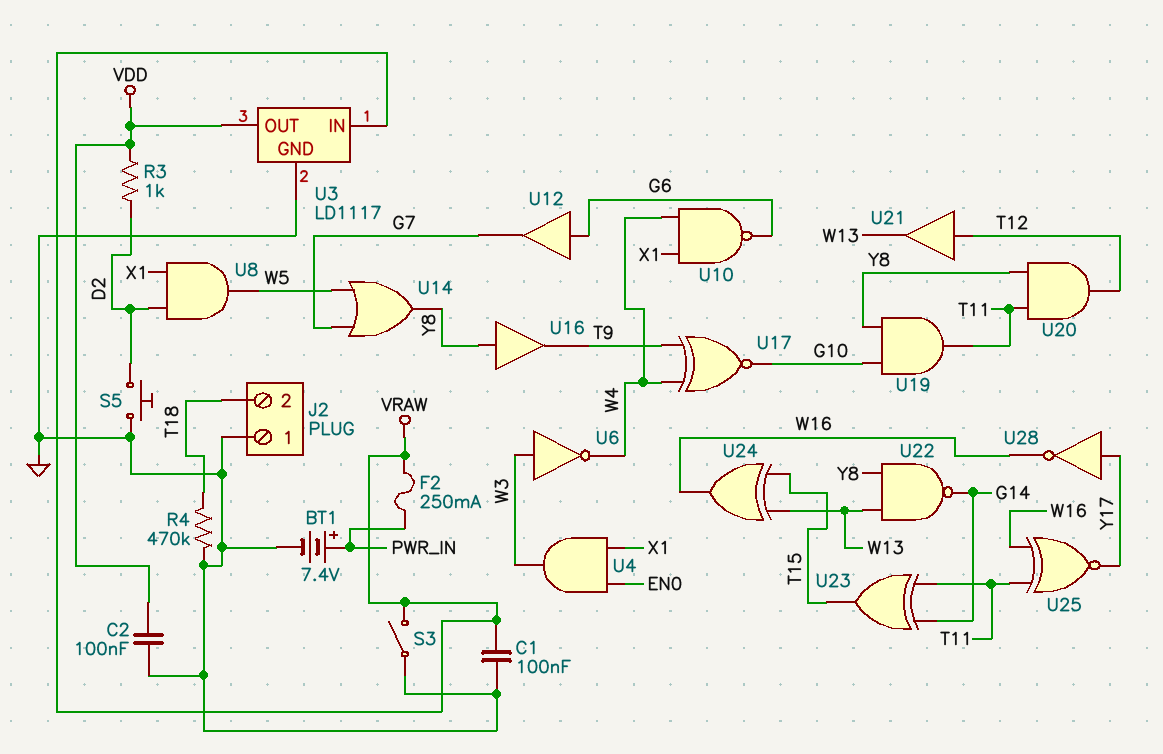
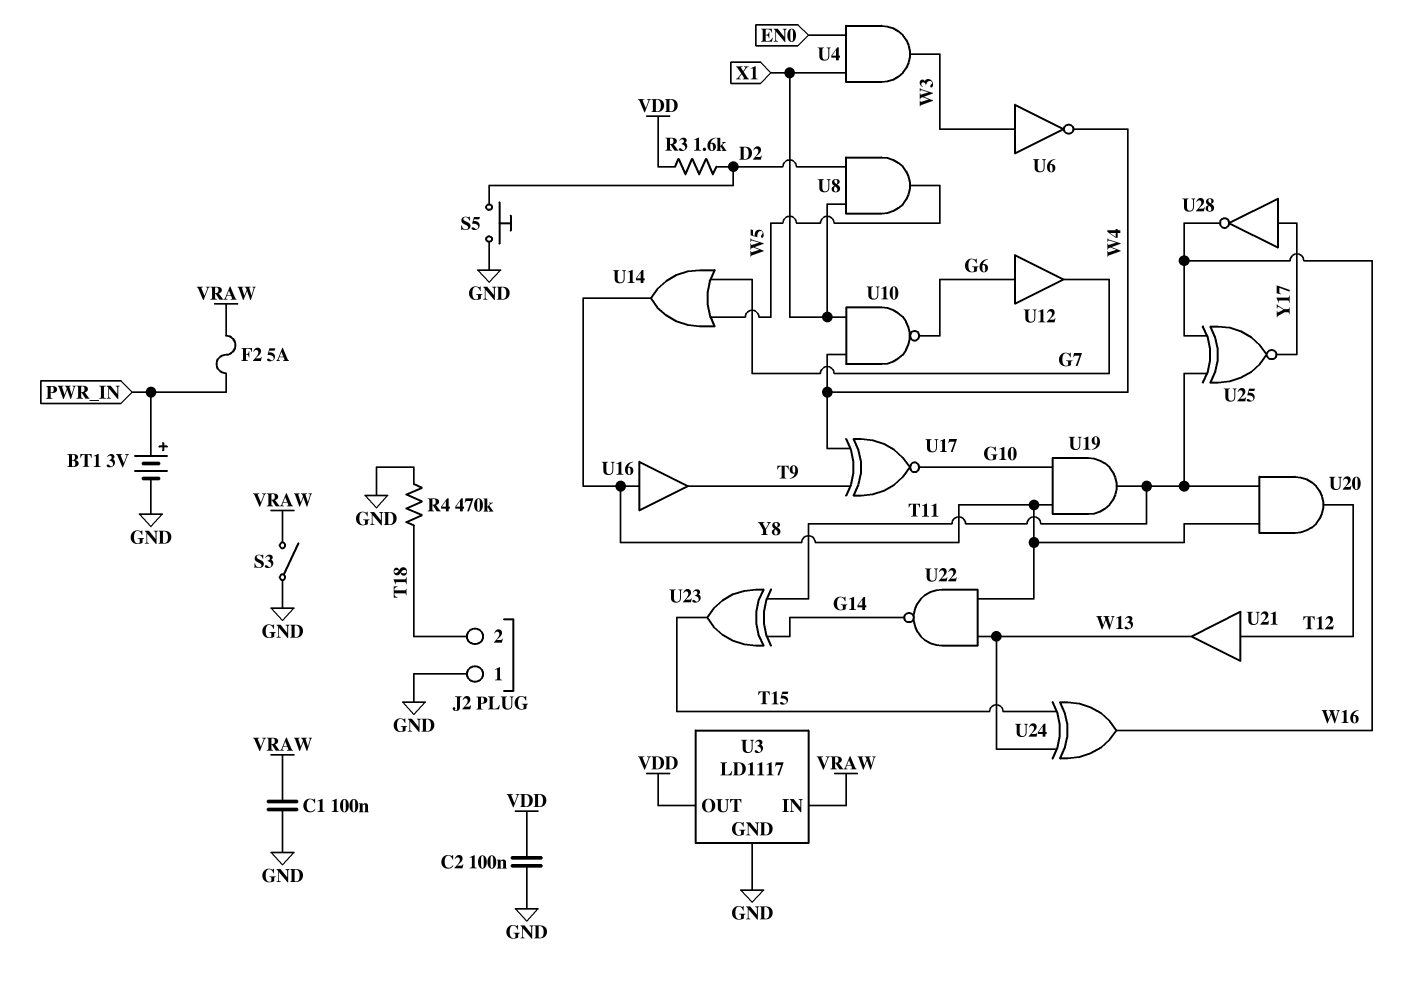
BT1: 7.4V (plus PWR_IN, minus GND) -> 3V (plus PWR_IN, minus GND)
F2: 250mA (PWR_IN, VRAW) -> 5A (PWR_IN, VRAW)
R3: 1k (D2, VDD) -> 1.6k (D2, VDD)

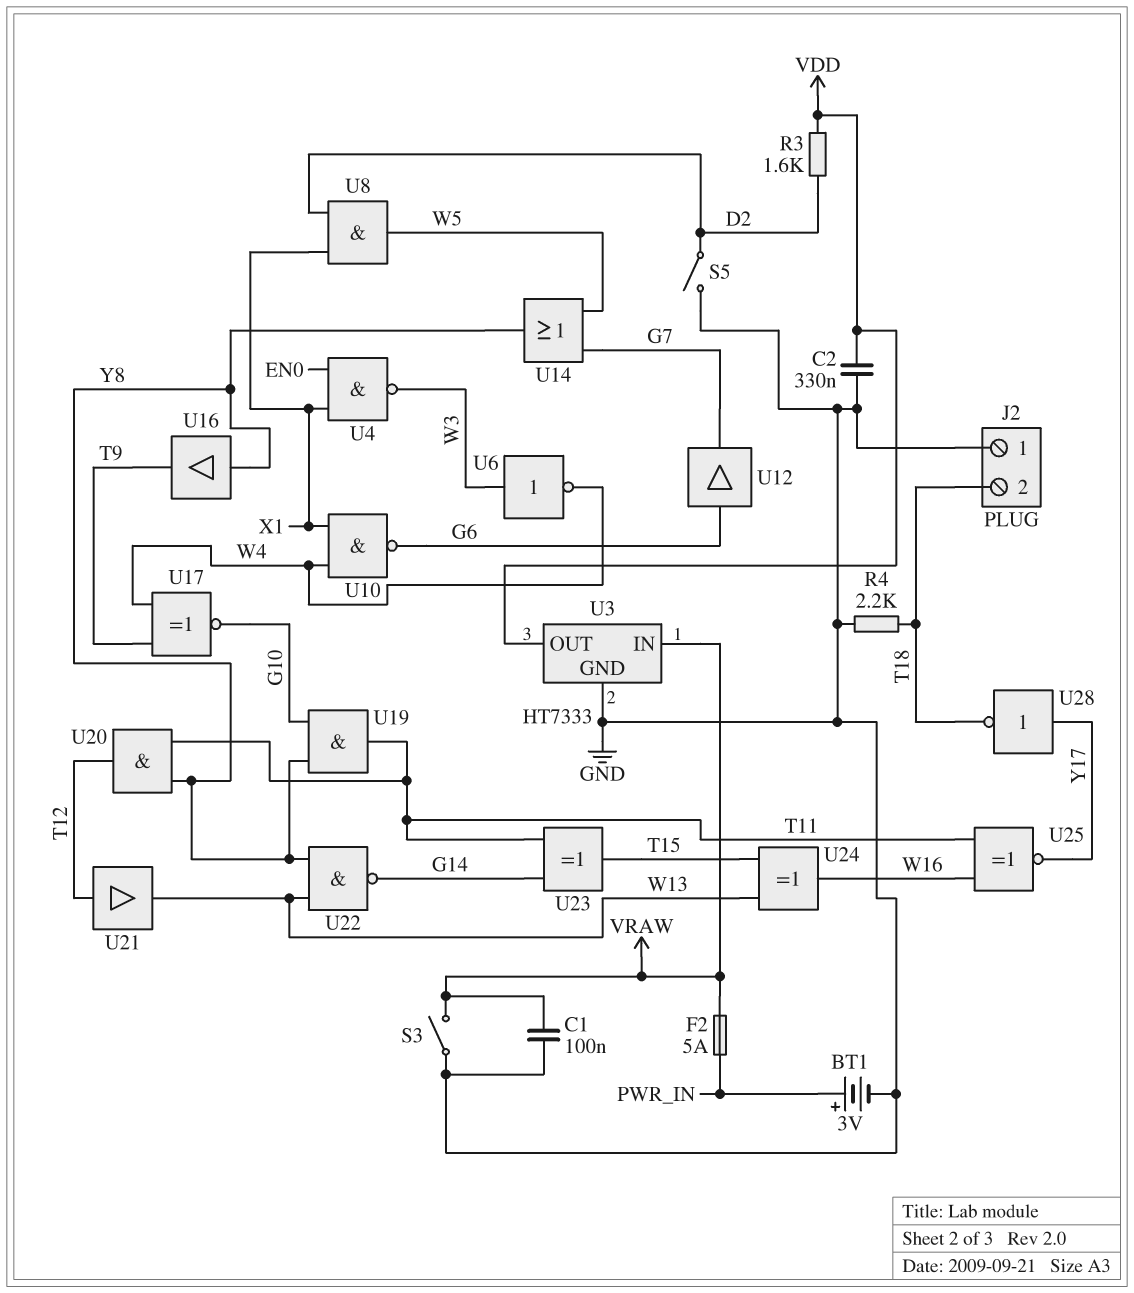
C2: 100nF (GND, VDD) -> 330nF (GND, VDD)
R4: 470k (GND, T18) -> 2.2k (GND, T18)
S5: button (D2, GND) -> switch (D2, GND)
U3: LD1117 -> HT7333
U4: AND (in EN0, in X1, out W3) -> NAND (in EN0, in X1, out W3)
U28: NOT (in Y17, out W16) -> NOT (in Y17, out T18)

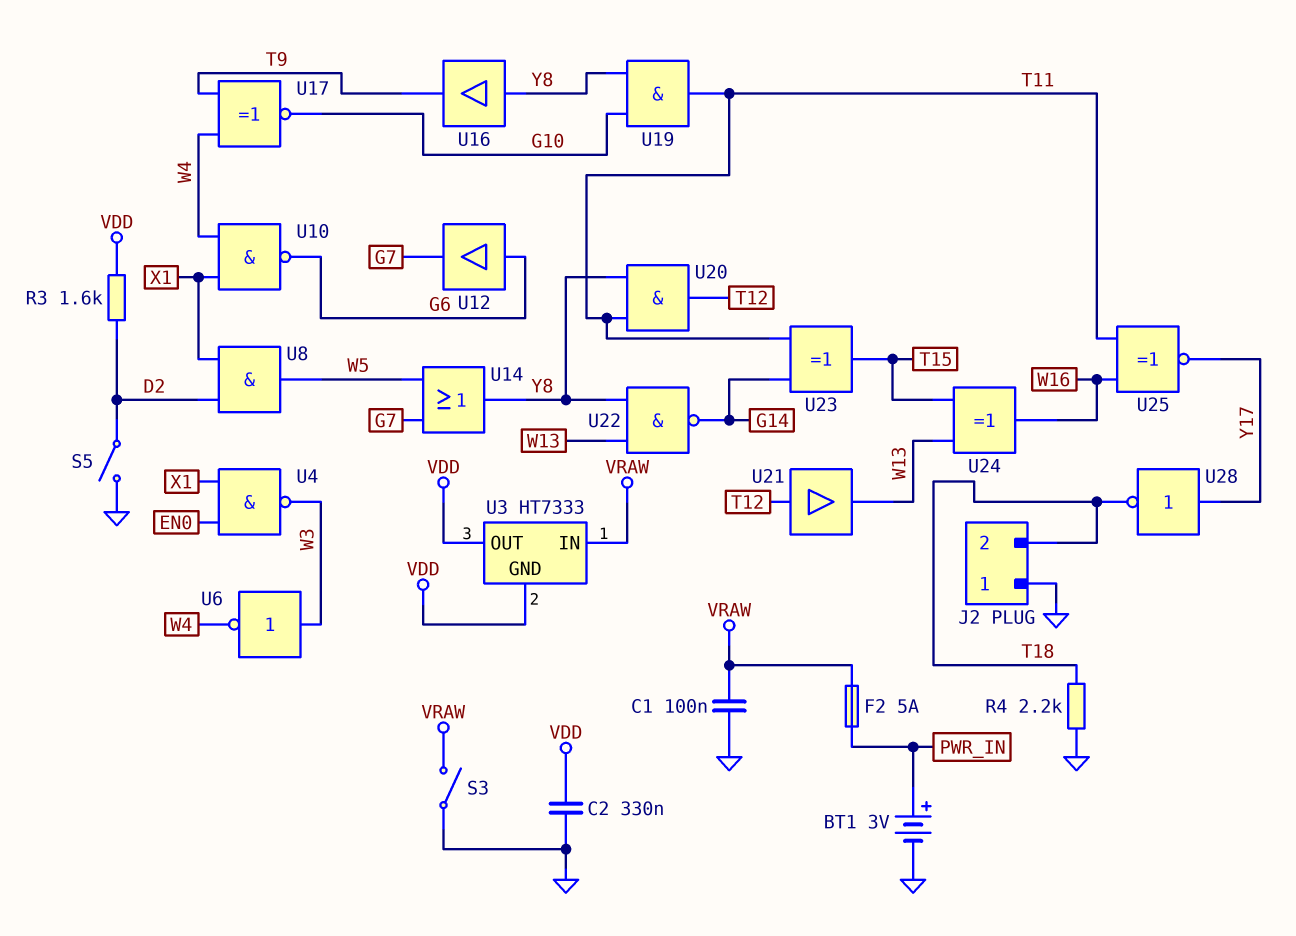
U3 pin GND: GND -> VDD

